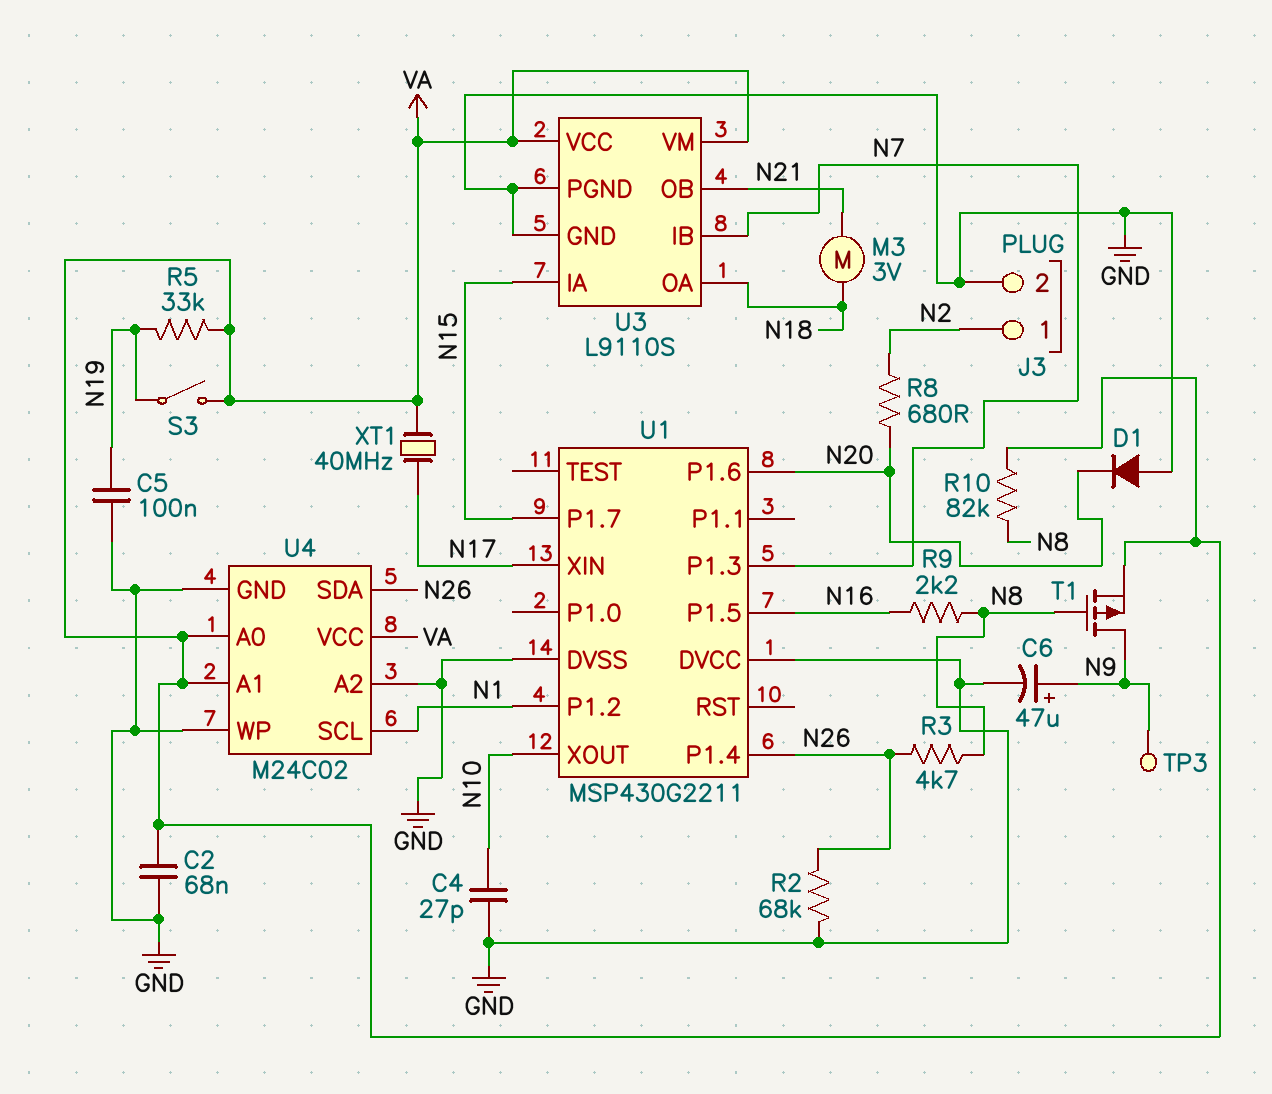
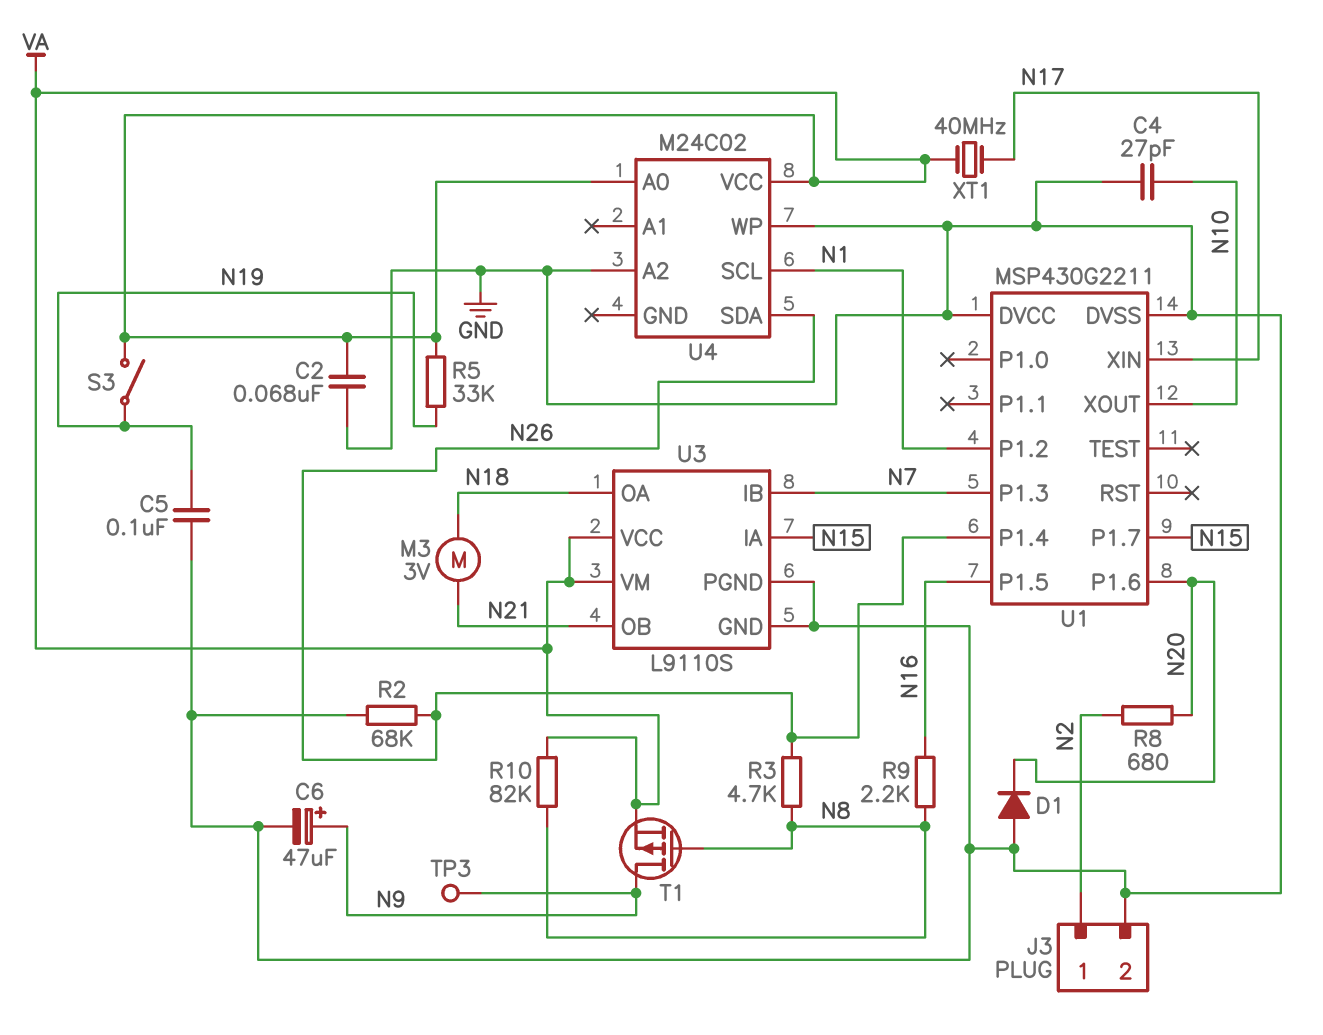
U4 pin A1: VA -> none
U4 pin GND: GND -> none

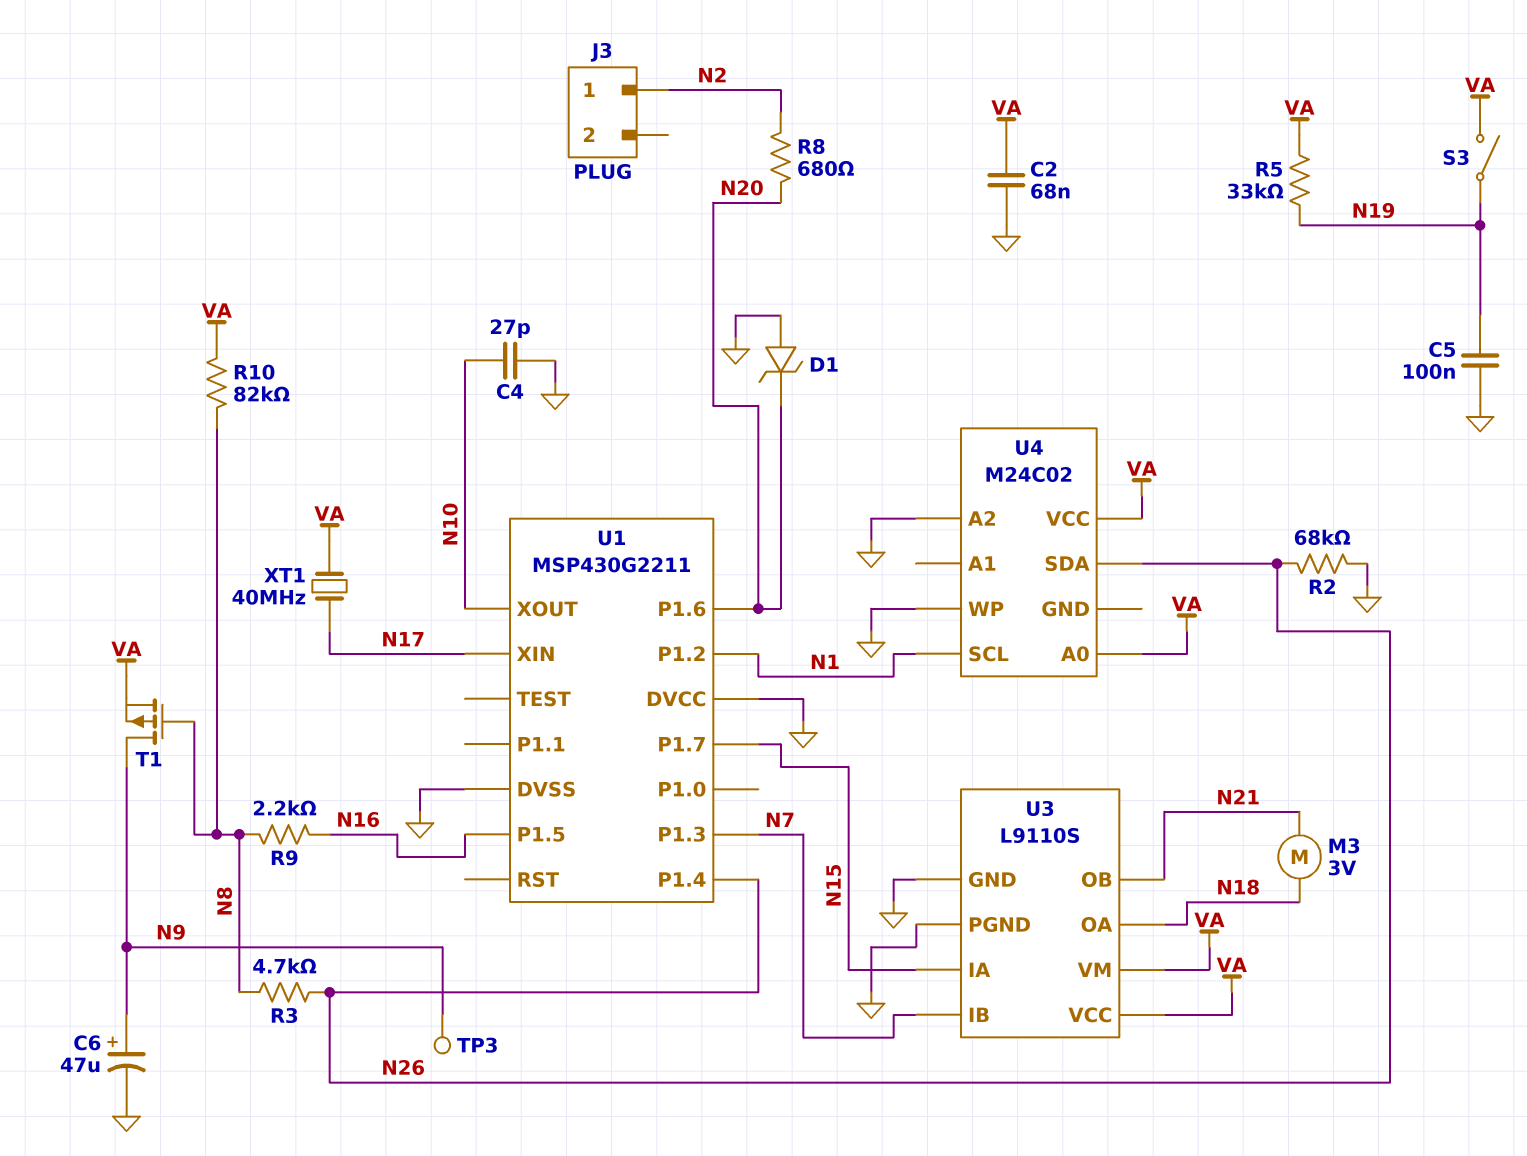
D1: diode (A GND, K N20) -> zener (A GND, K N20)
J3 pin 2: GND -> none

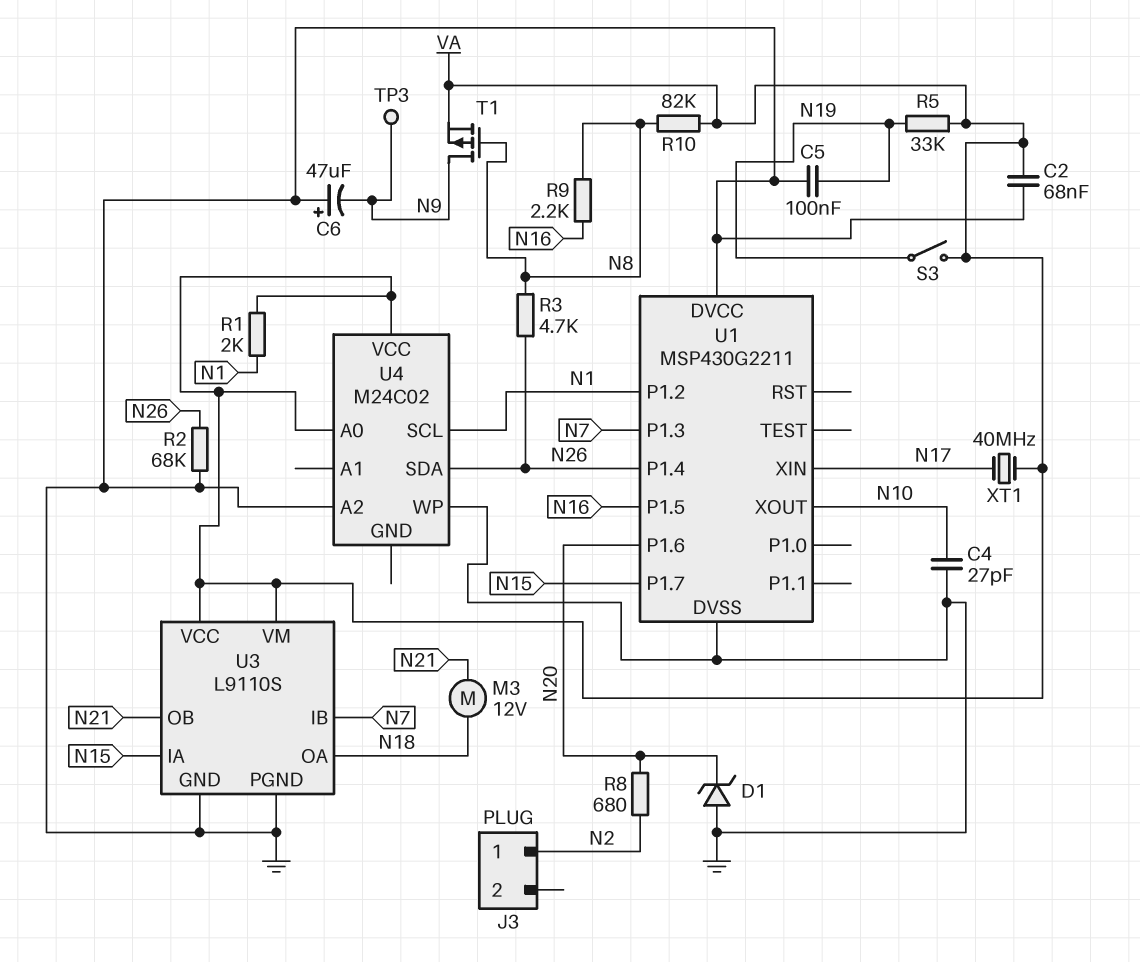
C6: 47uF (plus N9, minus GND) -> 47uF (plus GND, minus N9)
M3: motor 3V (N18, N21) -> motor 12V (N18, N21)
R1: none -> 2k (N1, VA)

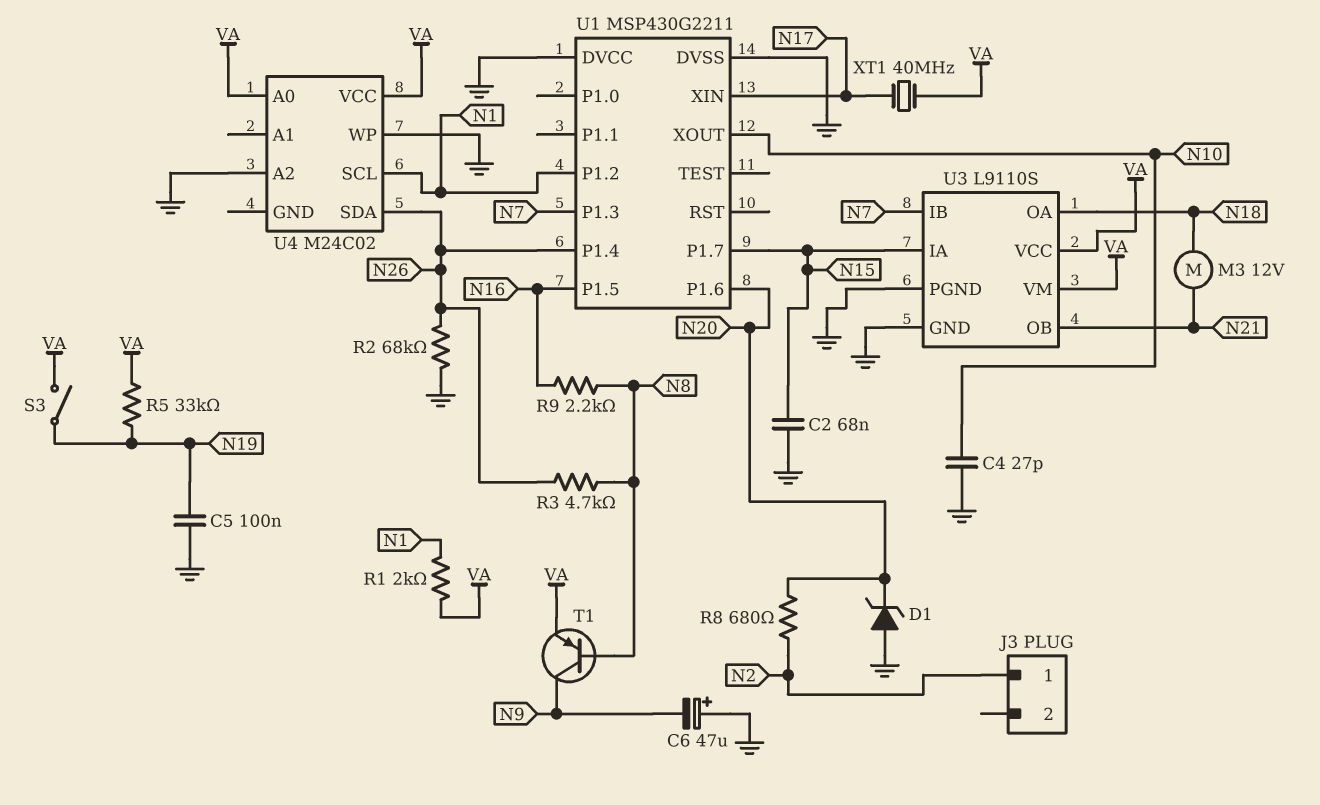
C2: 68nF (GND, VA) -> 68nF (GND, N15)
R10: 82k (N8, VA) -> none
T1: PMOS (G N8, D N9, S VA) -> PNP (B N8, C N9, E VA)
TP3: test point (N9) -> none

